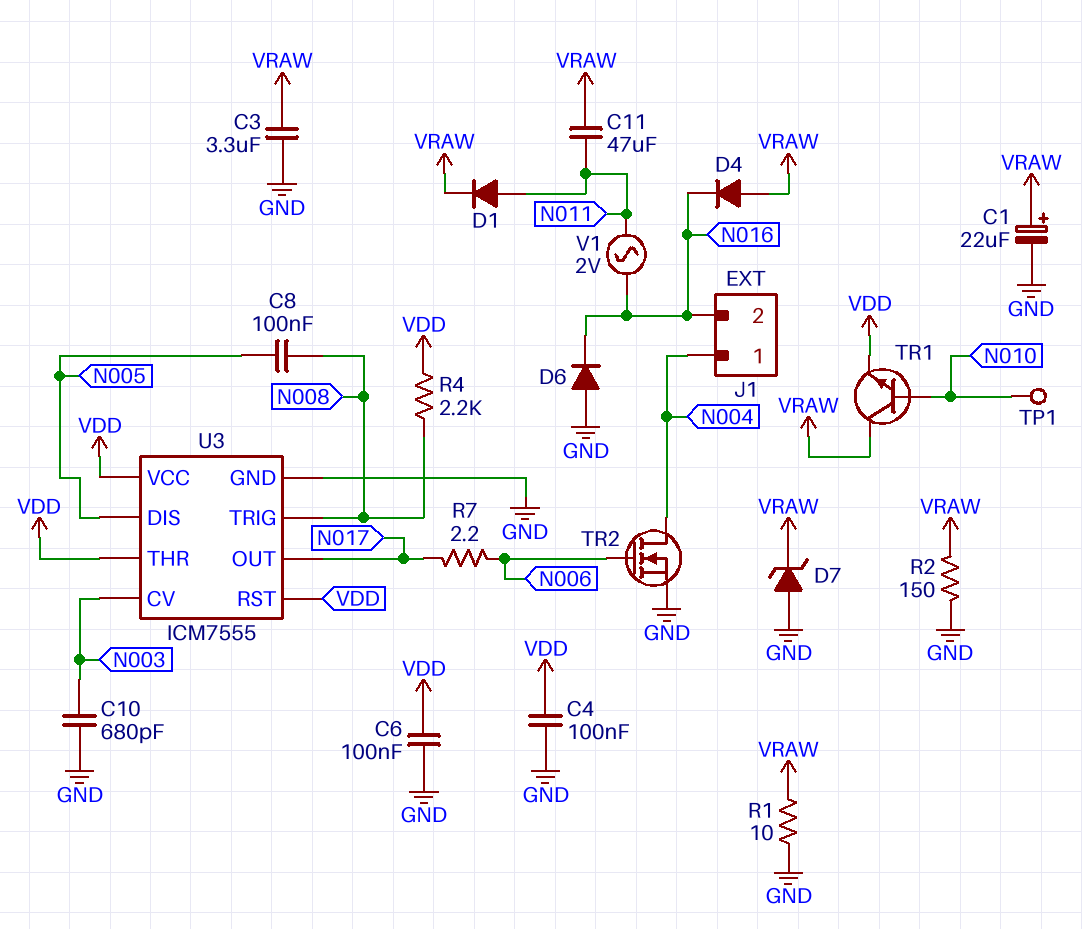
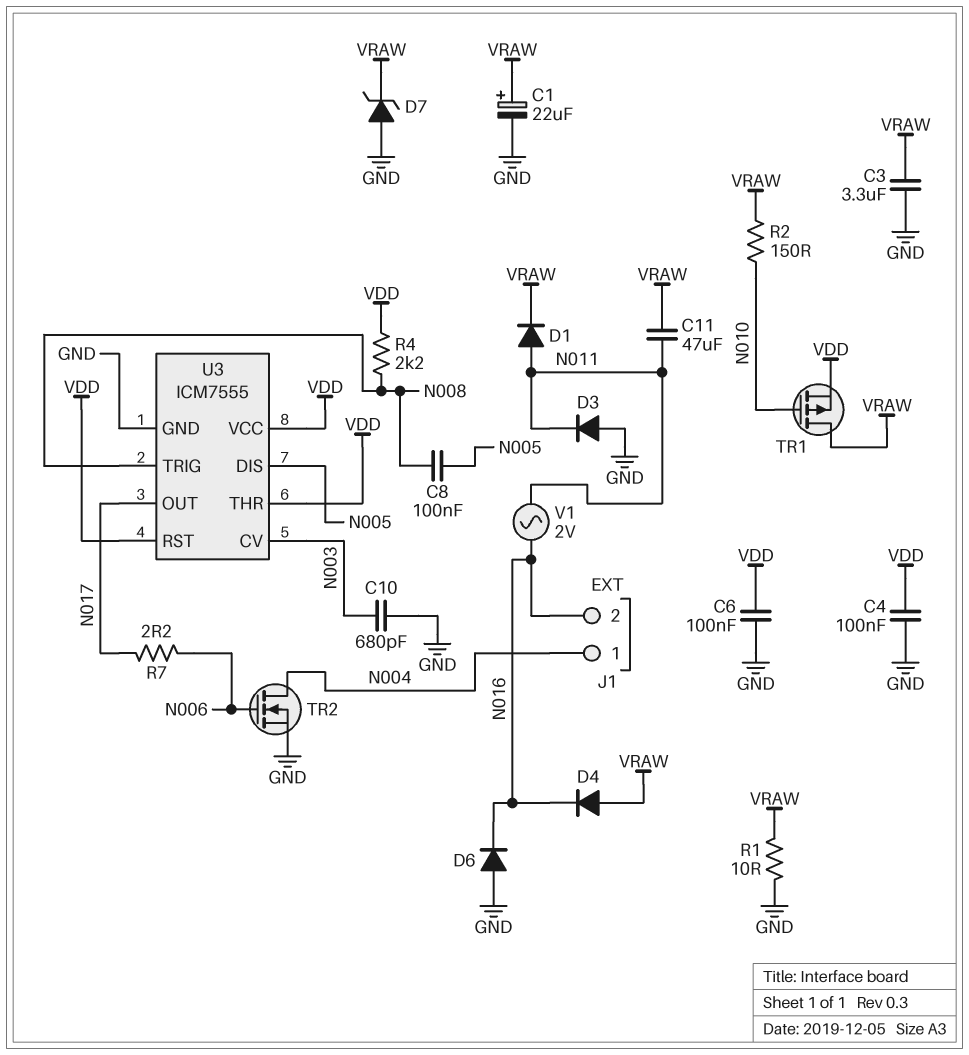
D3: none -> diode (A GND, K N011)
R2: 150 (GND, VRAW) -> 150 (N010, VRAW)
TP1: test point (N010) -> none
TR1: NPN (B N010, C VRAW, E VDD) -> PMOS (G N010, D VRAW, S VDD)

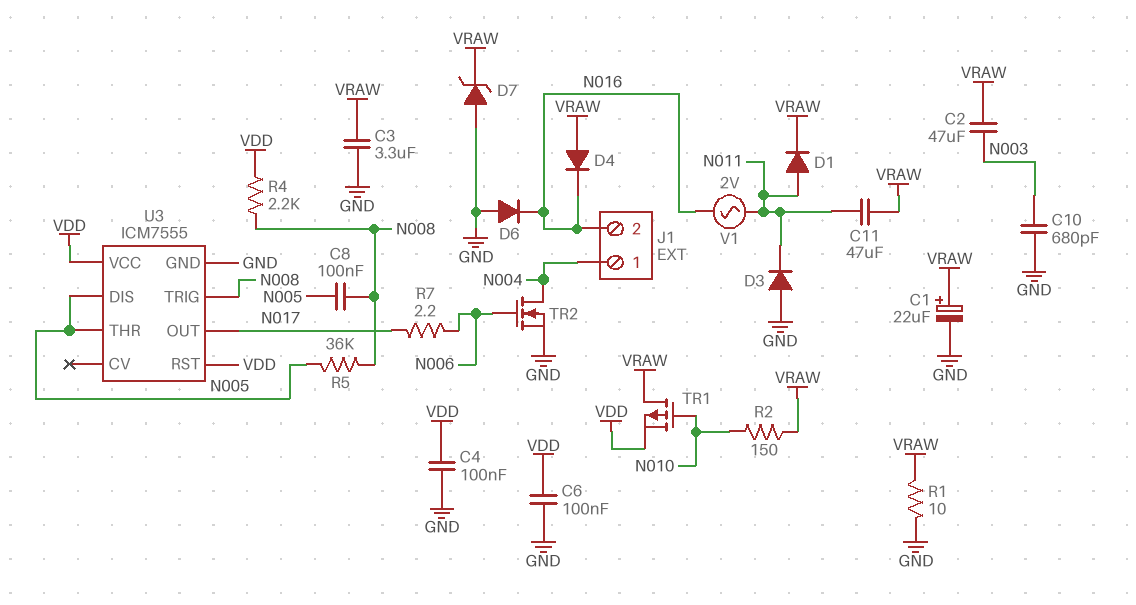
C2: none -> 47uF (N003, VRAW)
R5: none -> 36k (N005, N008)
U3 pin CV: N003 -> none
U3 pin THR: VDD -> N005

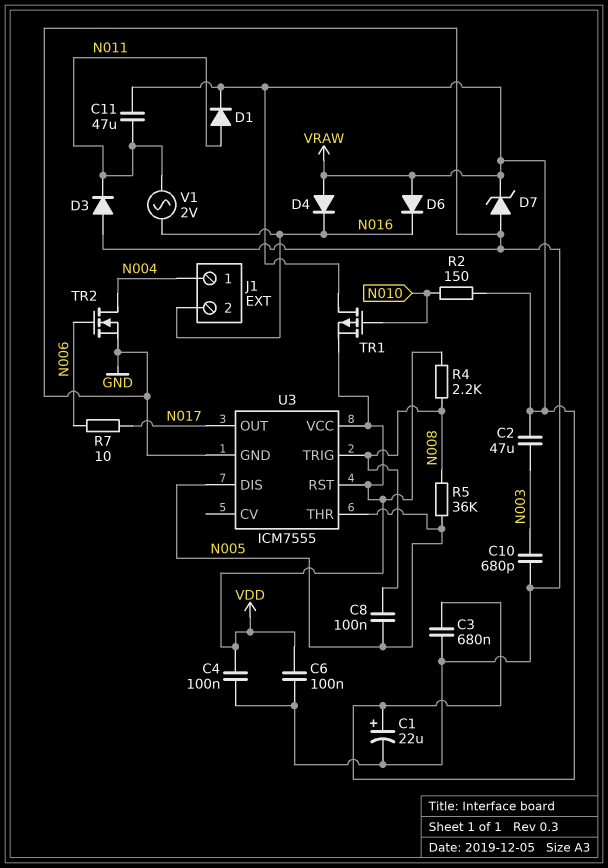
C3: 3.3uF (GND, VRAW) -> 680nF (GND, VRAW)
D6: diode (A GND, K N016) -> diode (A VRAW, K N016)
R1: 10 (GND, VRAW) -> none
R7: 2.2 (N006, N017) -> 10 (N006, N017)

